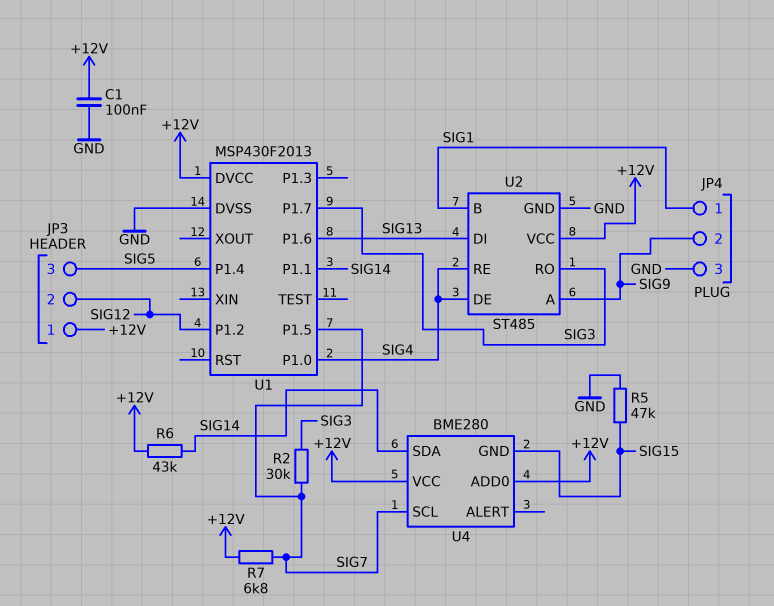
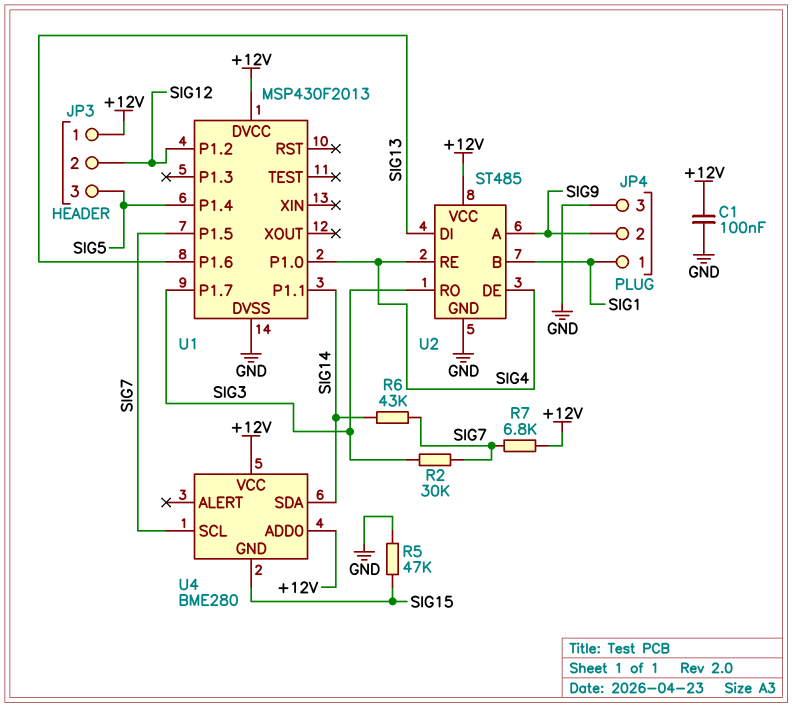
R6: 43k (+12V, SIG14) -> 43k (SIG7, SIG14)

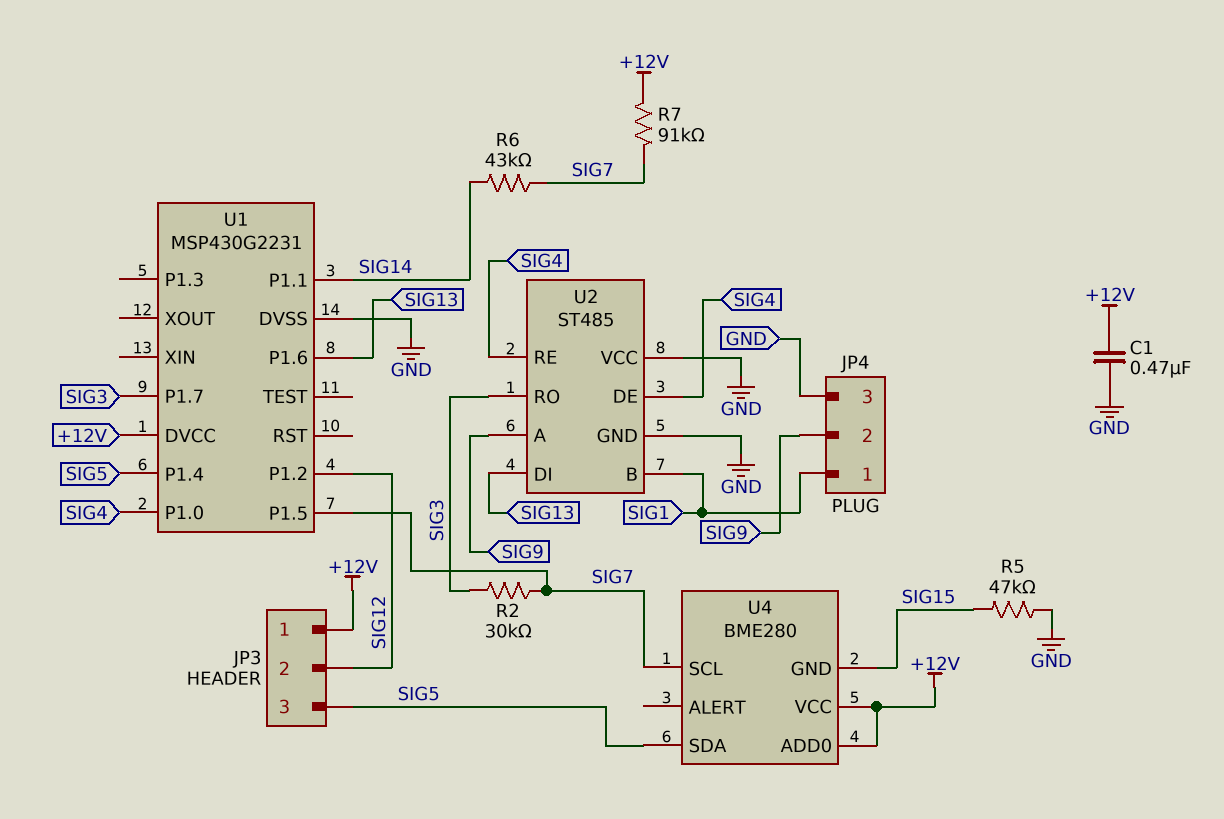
C1: 100nF (+12V, GND) -> 470nF (+12V, GND)
R7: 6.8k (+12V, SIG7) -> 91k (+12V, SIG7)
U1: MSP430F2013 -> MSP430G2231
U2 pin VCC: +12V -> GND
U4 pin SDA: SIG14 -> SIG5

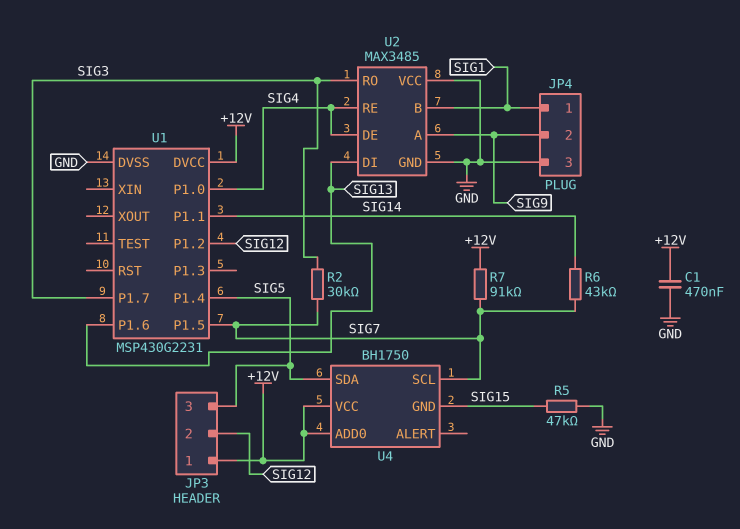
U2: ST485 -> MAX3485
U4: BME280 -> BH1750

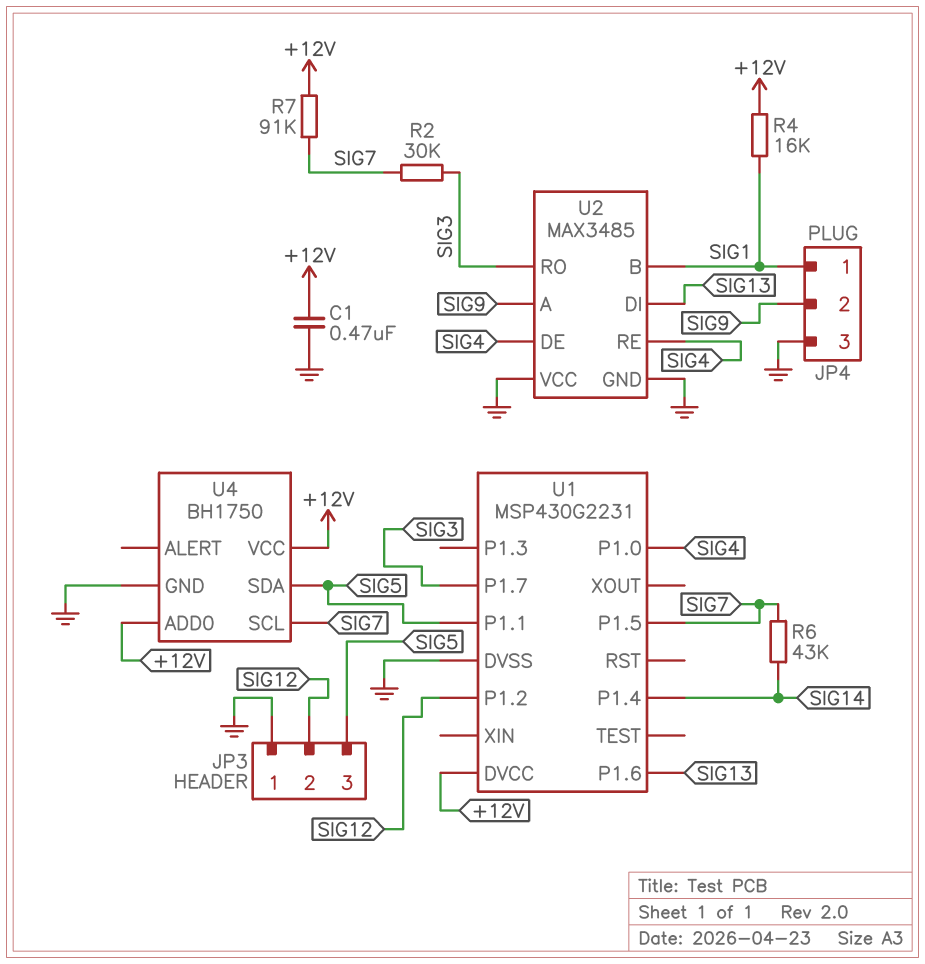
JP3 pin 1: +12V -> GND
R4: none -> 16k (+12V, SIG1)
R5: 47k (GND, SIG15) -> none
U1 pin P1.1: SIG14 -> SIG5
U1 pin P1.4: SIG5 -> SIG14
U4 pin GND: SIG15 -> GND

